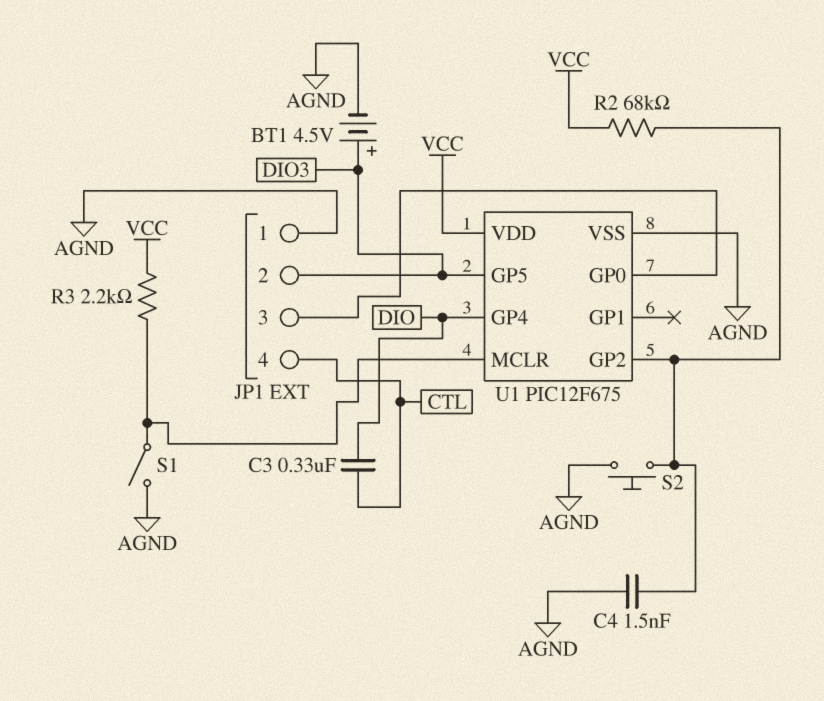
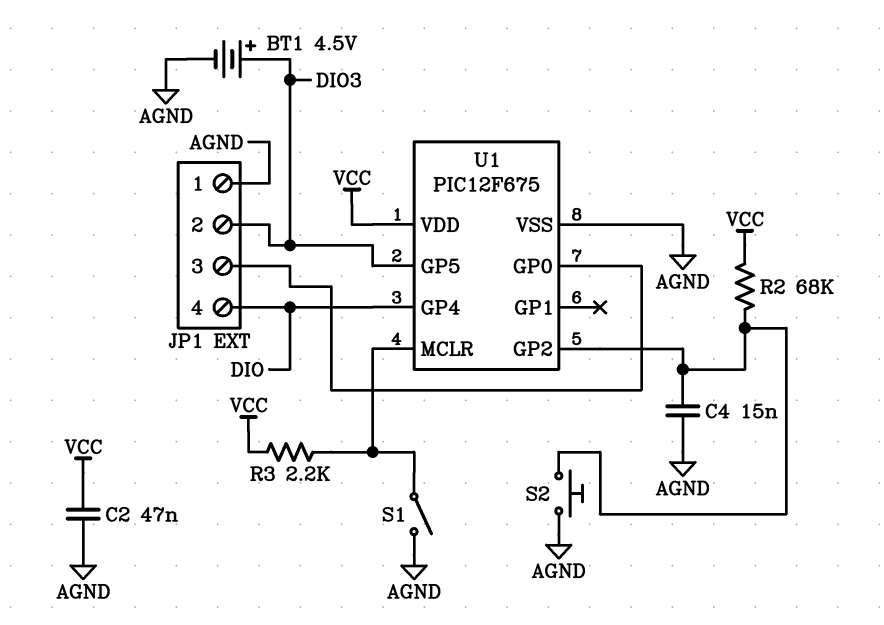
C2: none -> 47nF (AGND, VCC)
C3: 330nF (CTL, DIO) -> none
C4: 1.5nF (AGND, U1/GP2) -> 15nF (AGND, U1/GP2)
JP1 pin 4: CTL -> DIO

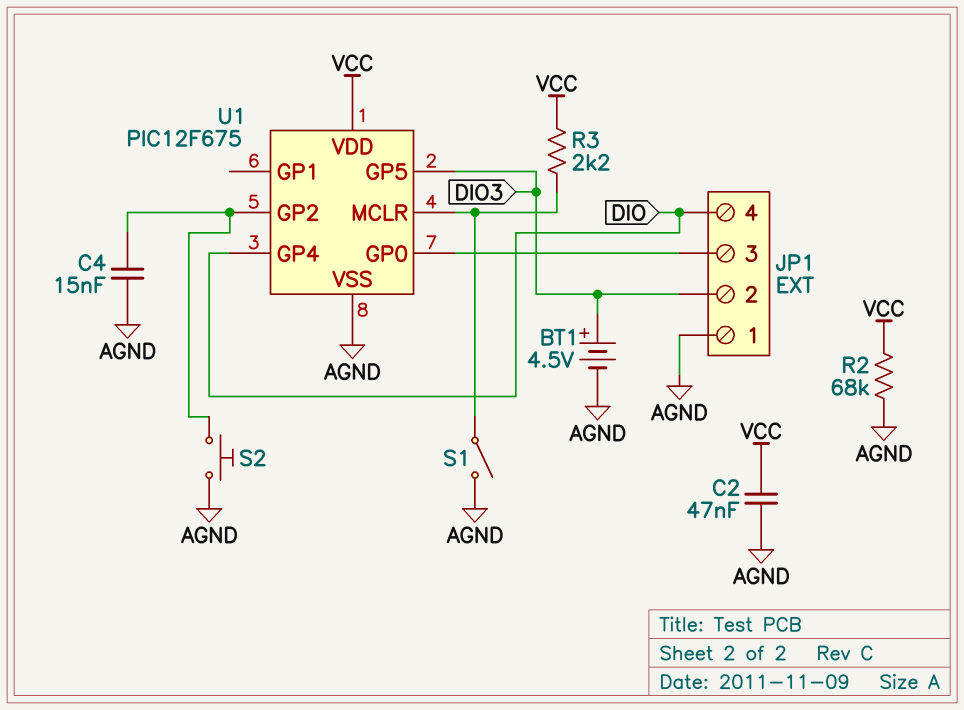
R2: 68k (U1/GP2, VCC) -> 68k (AGND, VCC)

